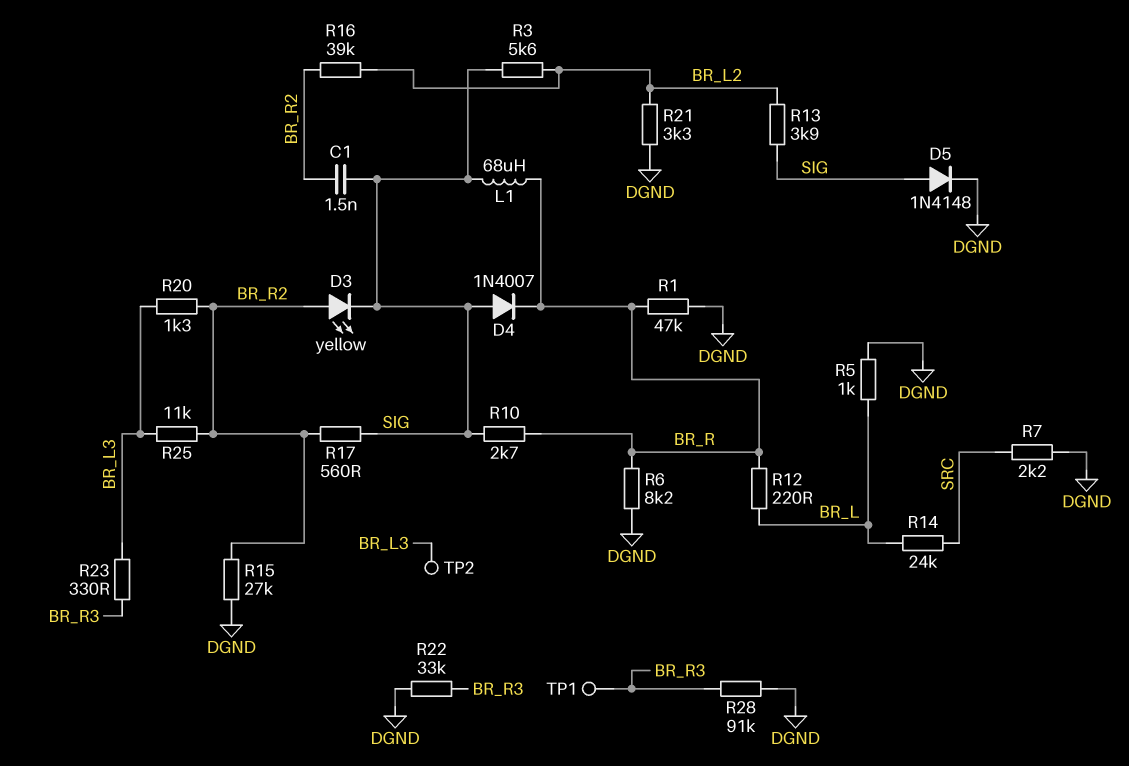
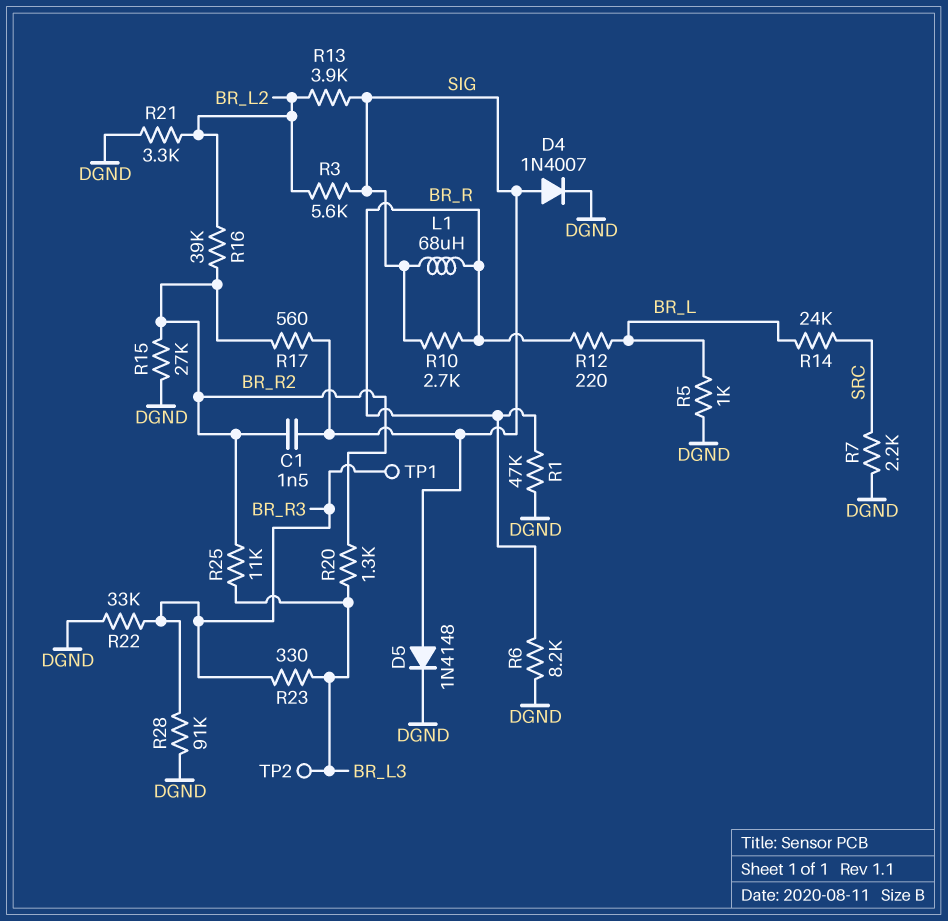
D3: LED yellow (A BR_R2, K SIG) -> none
D4: diode 1N4007 (A SIG, K BR_R) -> diode 1N4007 (A SIG, K DGND)

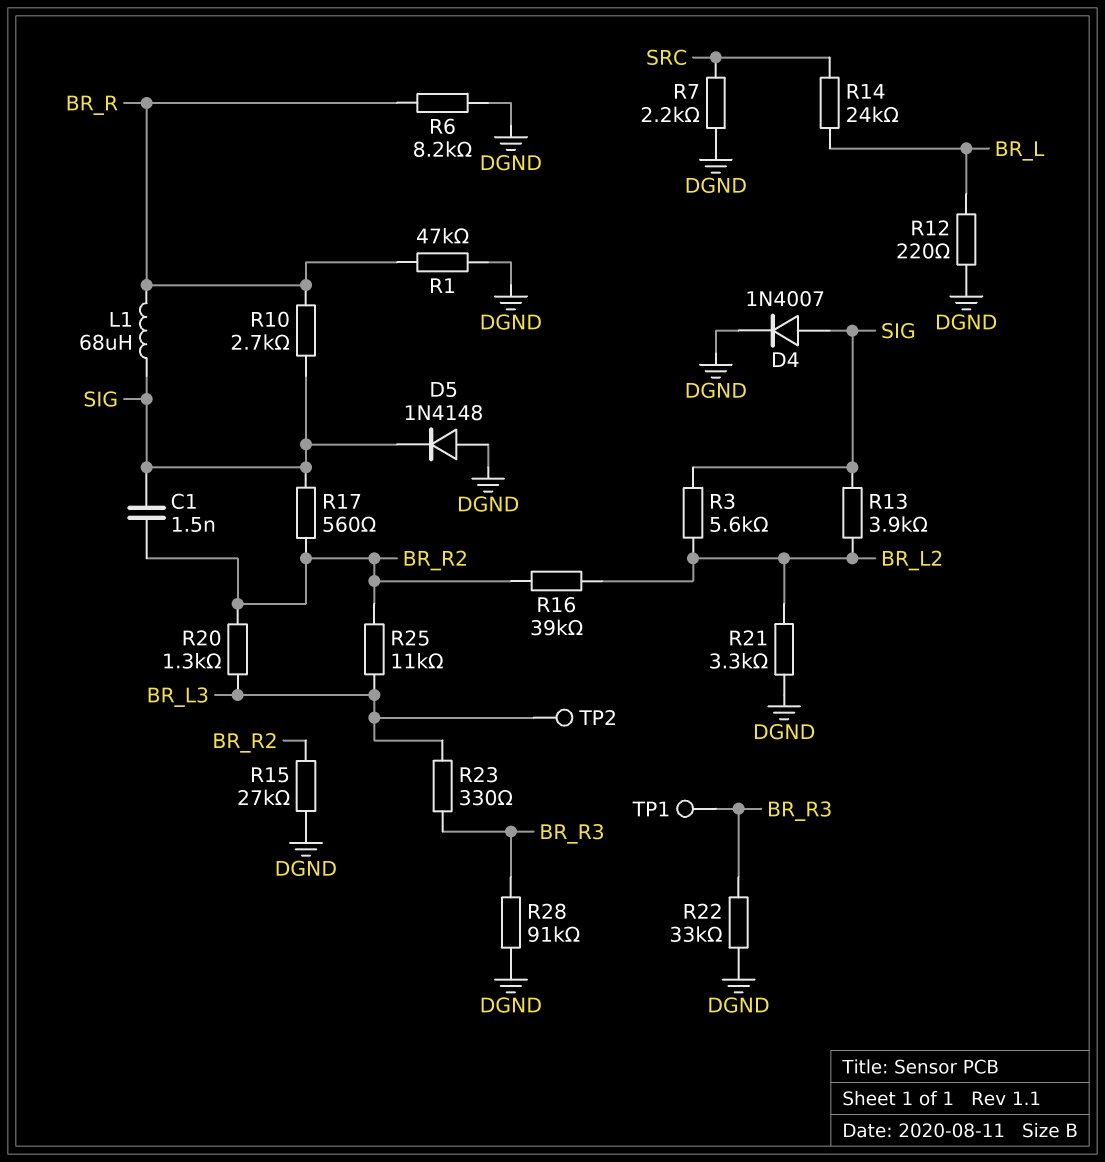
D5: diode 1N4148 (A SIG, K DGND) -> diode 1N4148 (A DGND, K SIG)
R5: 1k (BR_L, DGND) -> none
R12: 220 (BR_L, BR_R) -> 220 (BR_L, DGND)

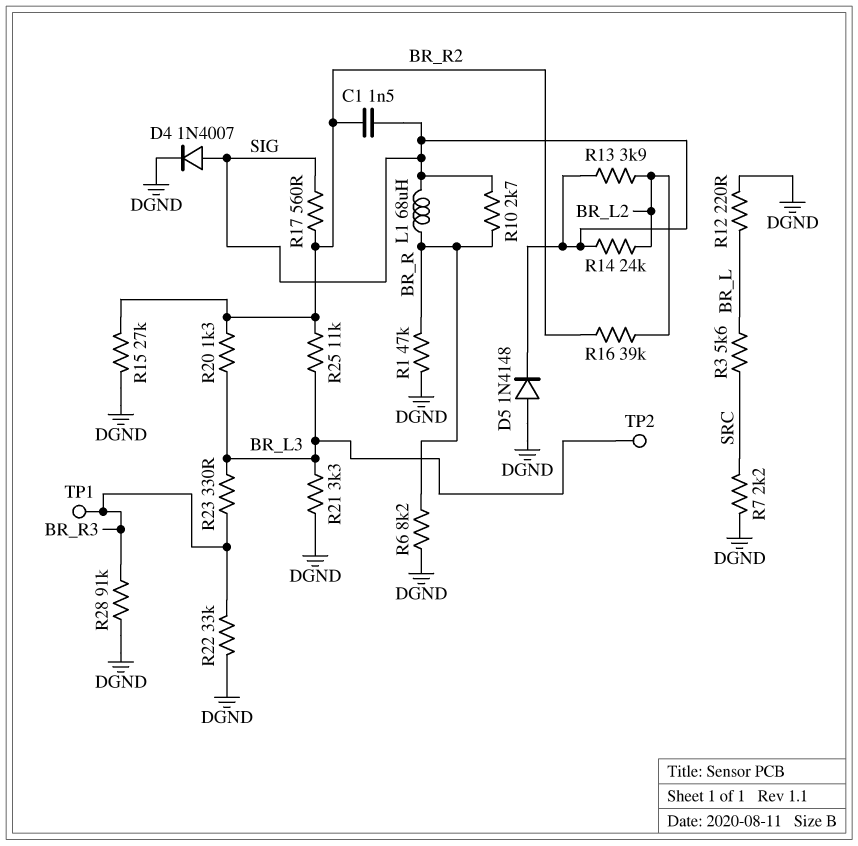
R3: 5.6k (BR_L2, SIG) -> 5.6k (BR_L, SRC)
R14: 24k (BR_L, SRC) -> 24k (BR_L2, SIG)
R21: 3.3k (BR_L2, DGND) -> 3.3k (BR_L3, DGND)

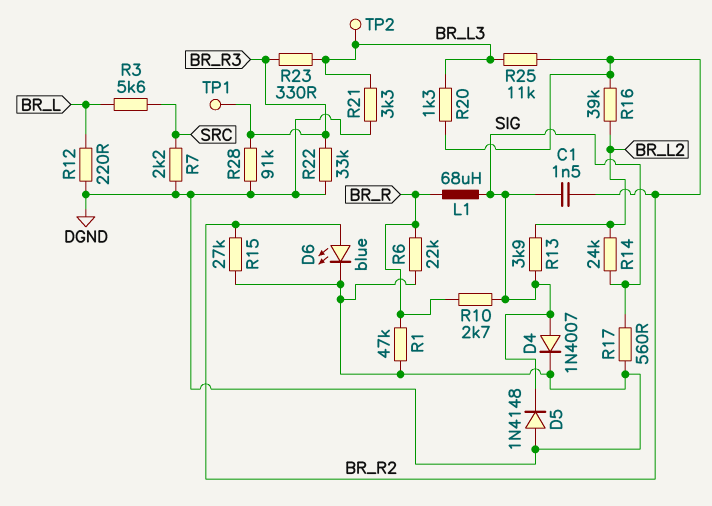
D6: none -> LED blue (A BR_R2, K DGND)
R6: 8.2k (BR_R, DGND) -> 22k (BR_R, DGND)
R17: 560 (BR_R2, SIG) -> 560 (DGND, SIG)

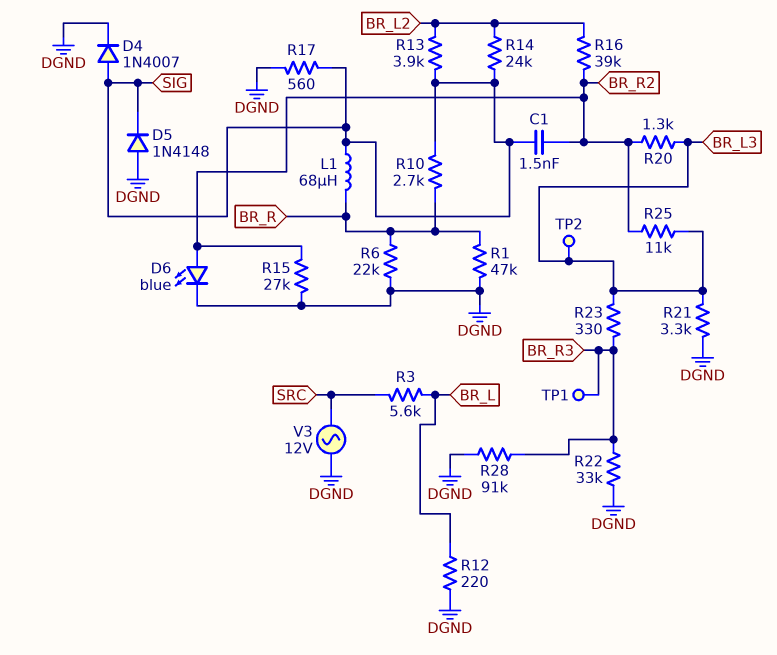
R7: 2.2k (DGND, SRC) -> none
V3: none -> AC 12V (DGND, SRC)

